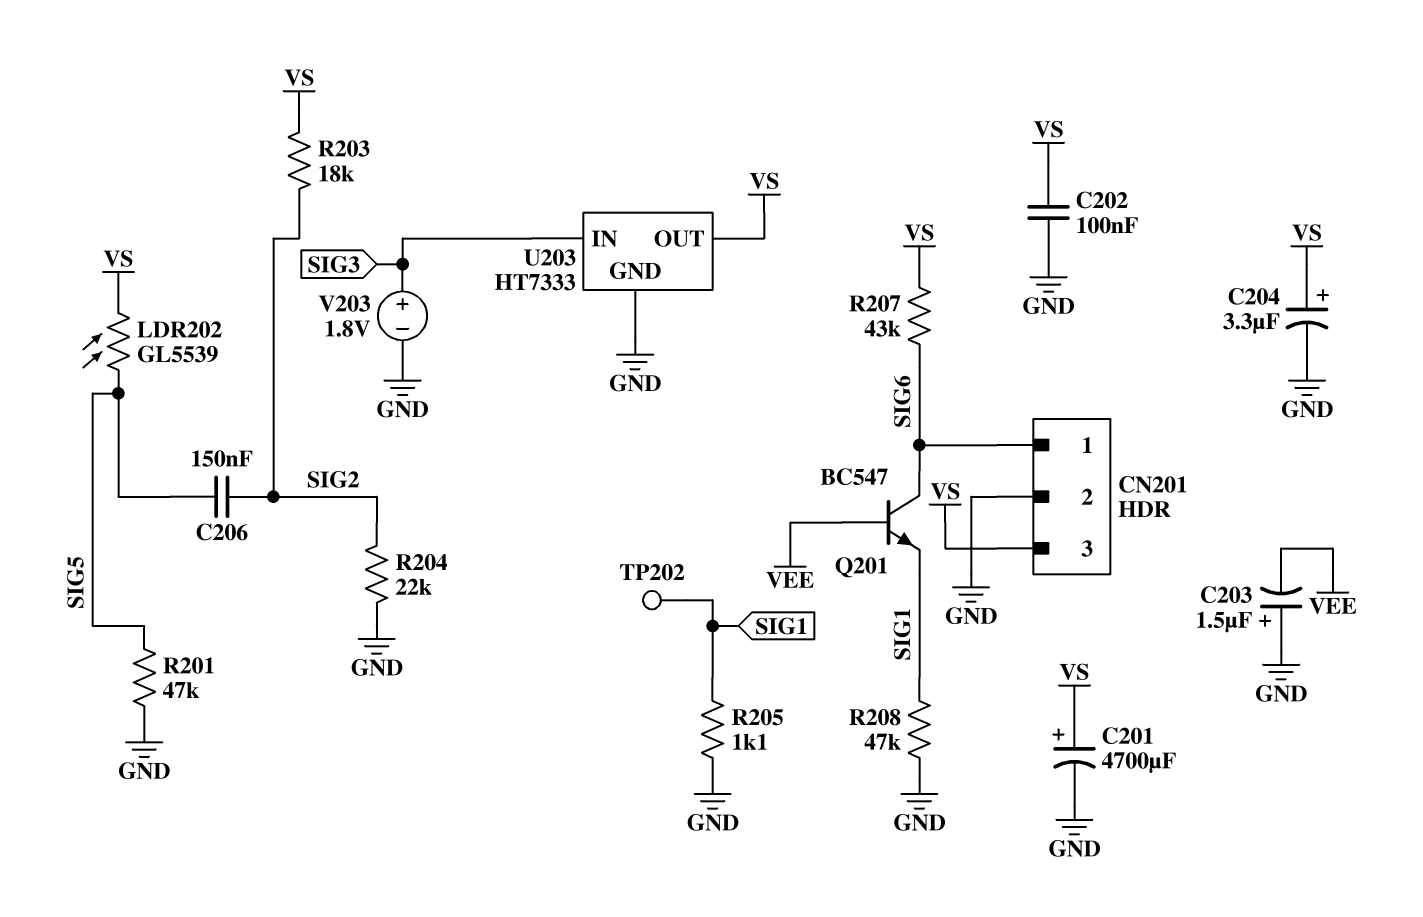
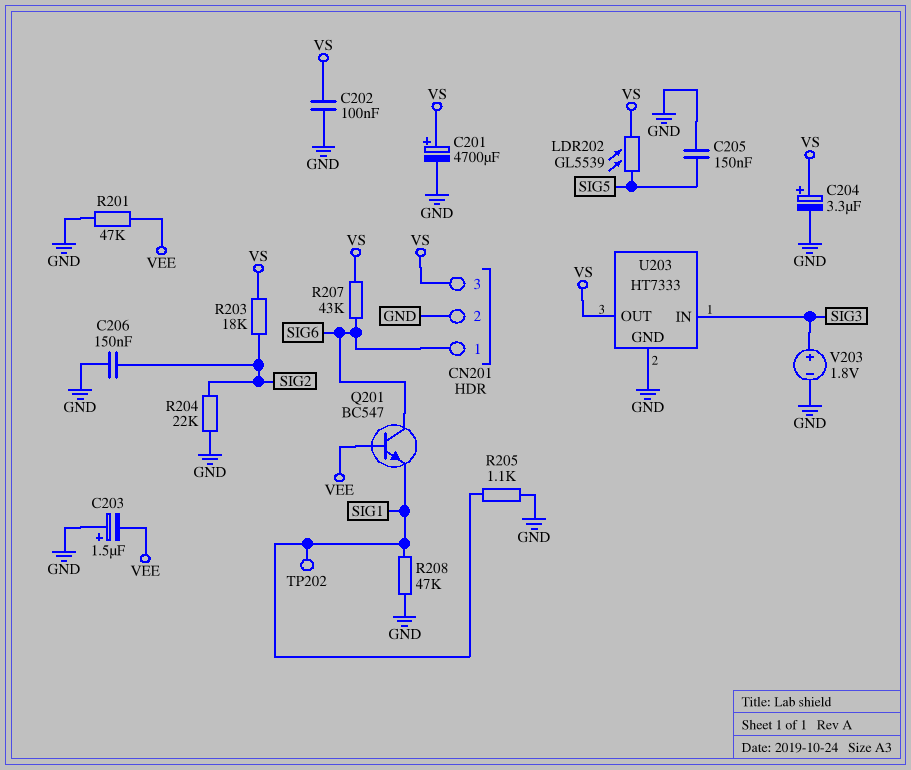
C205: none -> 150nF (GND, SIG5)
C206: 150nF (SIG2, SIG5) -> 150nF (GND, SIG2)
R201: 47k (GND, SIG5) -> 47k (GND, VEE)

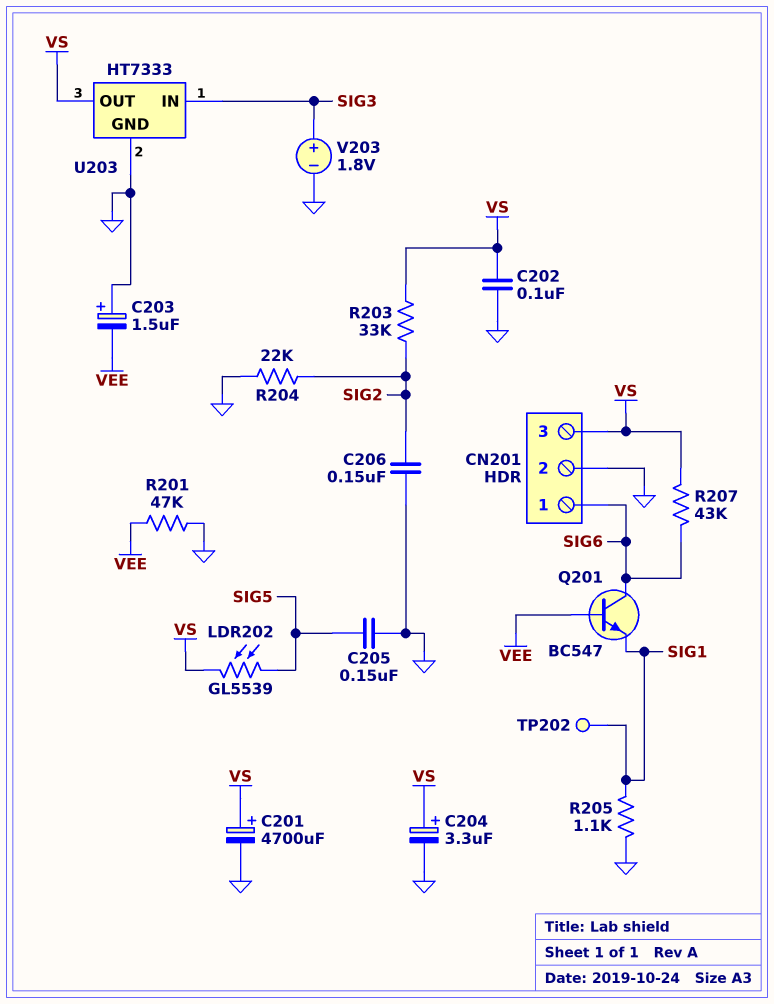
R203: 18k (SIG2, VS) -> 33k (SIG2, VS)
R208: 47k (GND, SIG1) -> none

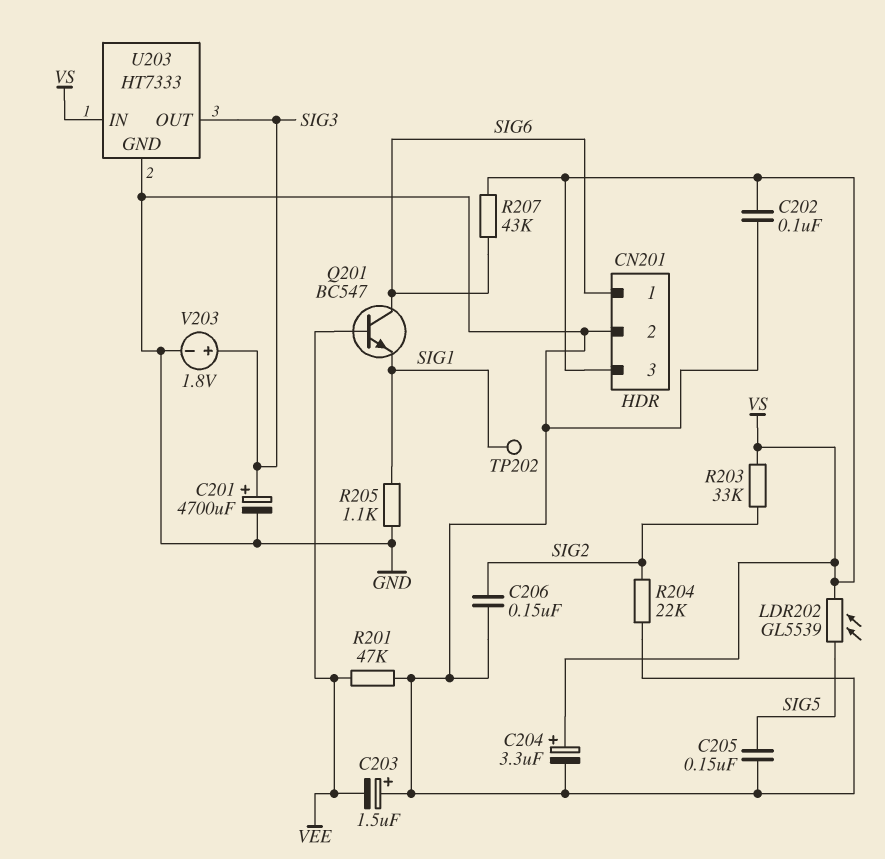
C201: 4700uF (plus VS, minus GND) -> 4700uF (plus SIG3, minus GND)
U203 pin IN: SIG3 -> VS
U203 pin OUT: VS -> SIG3

